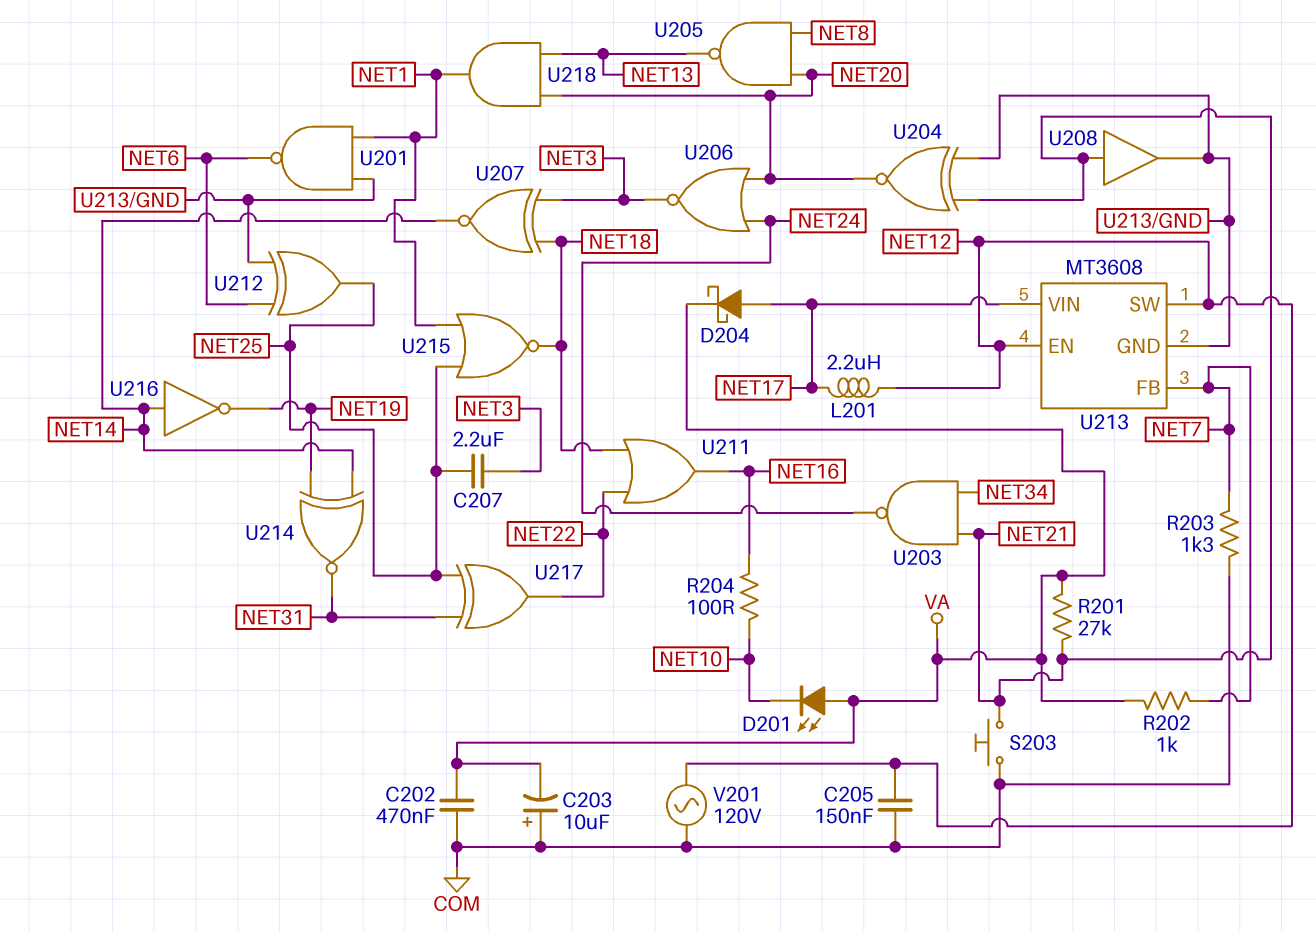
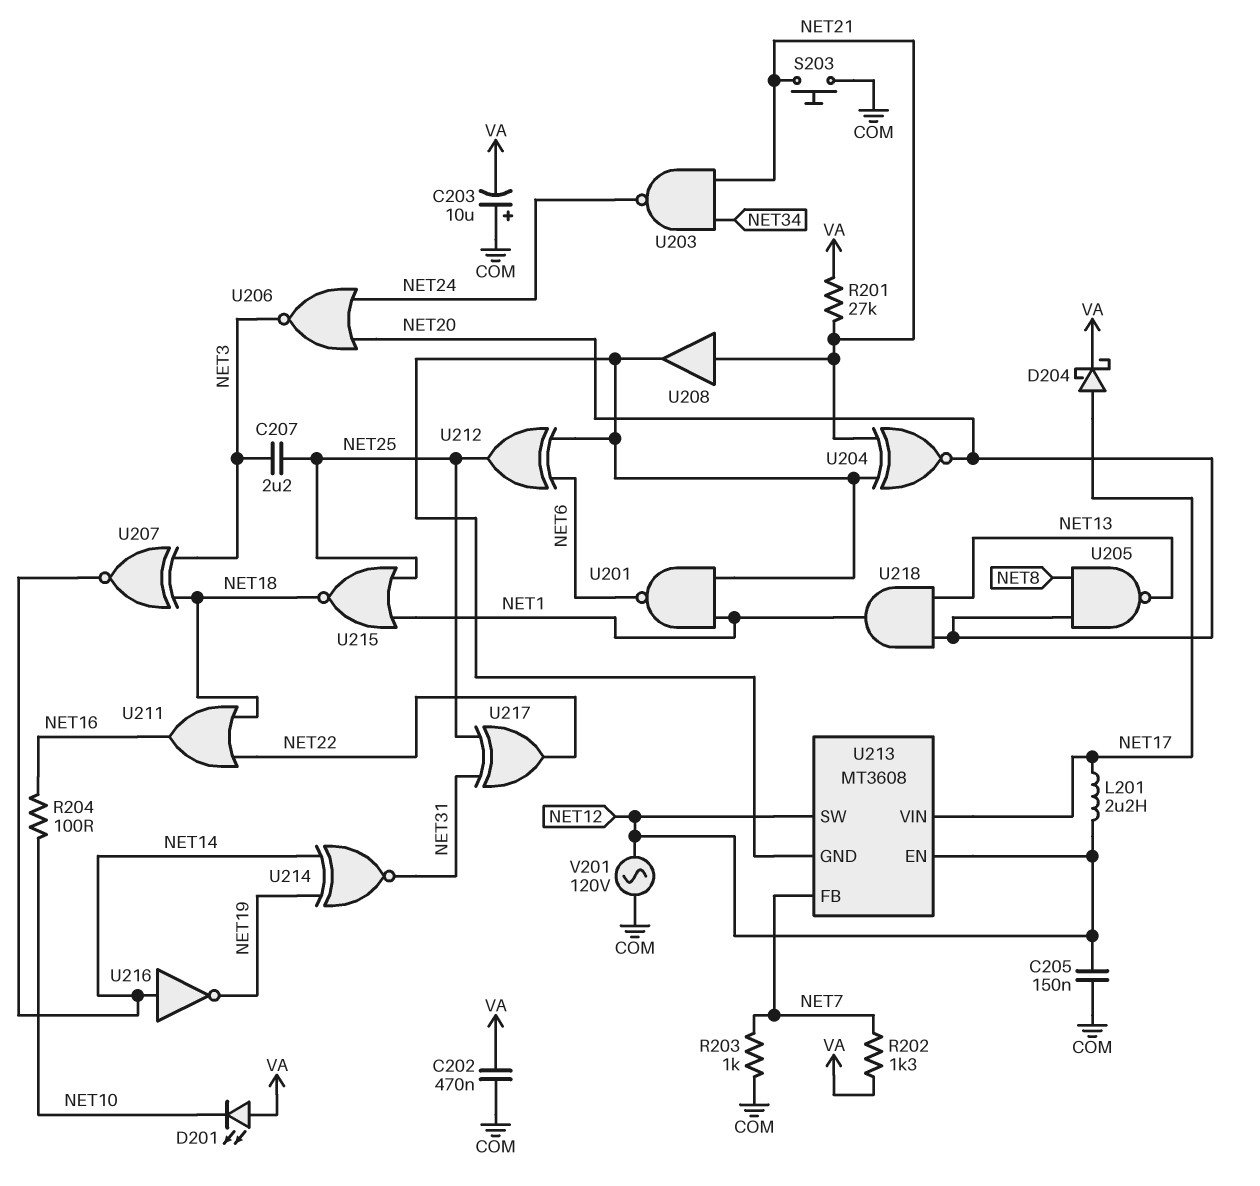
R202: 1k (NET7, VA) -> 1.3k (NET7, VA)
R203: 1.3k (COM, NET7) -> 1k (COM, NET7)

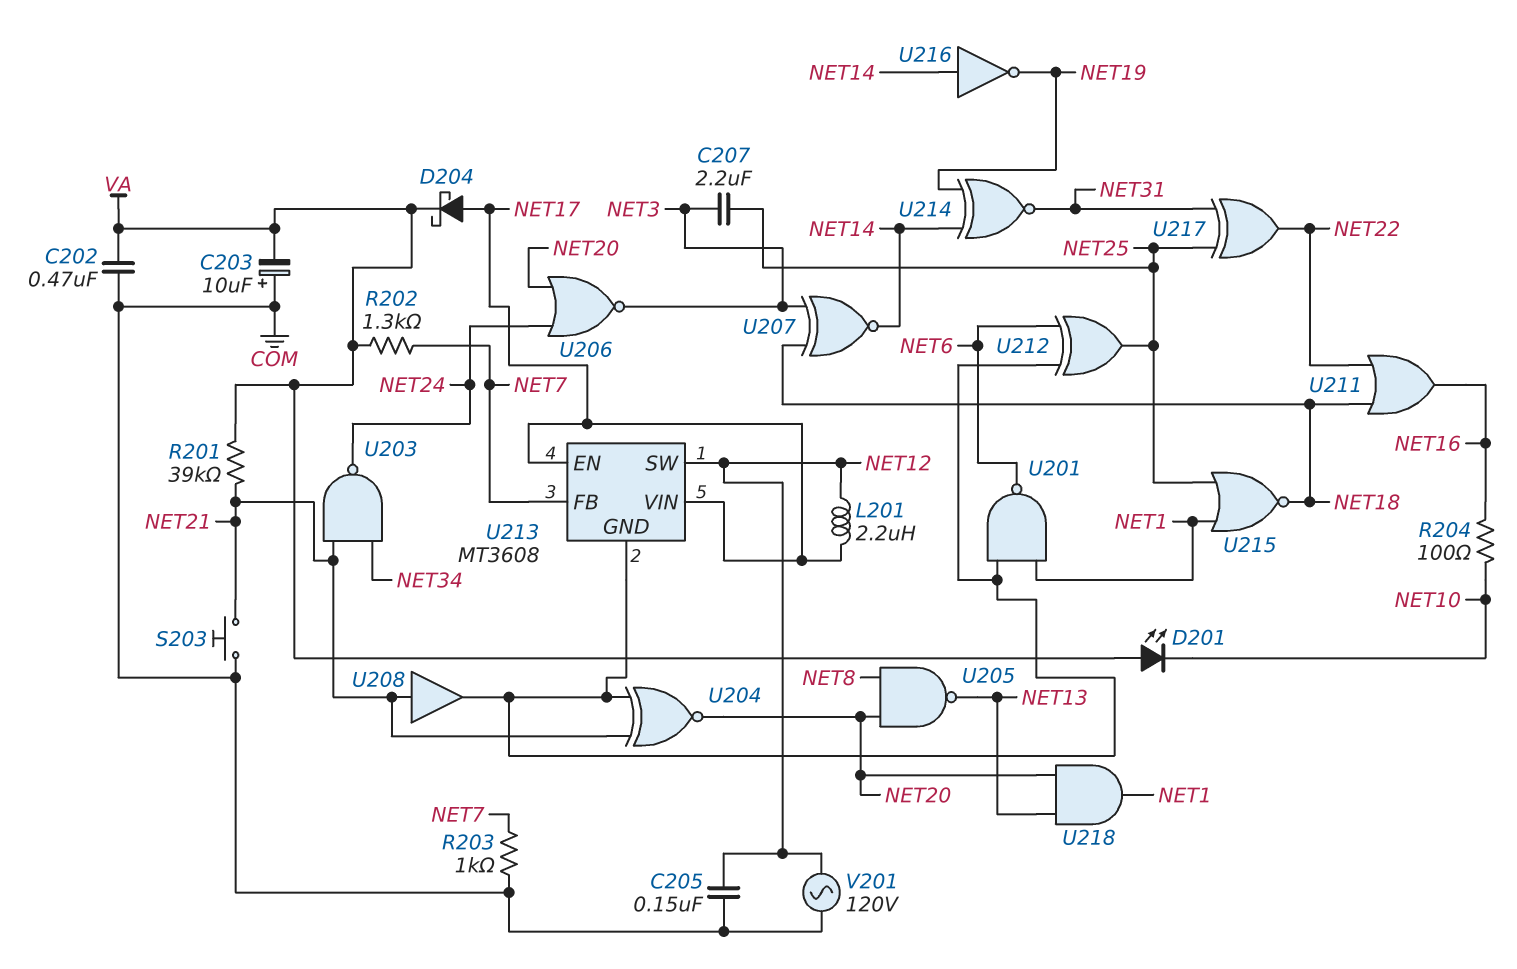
R201: 27k (NET21, VA) -> 39k (NET21, VA)
U213 pin EN: NET12 -> NET17

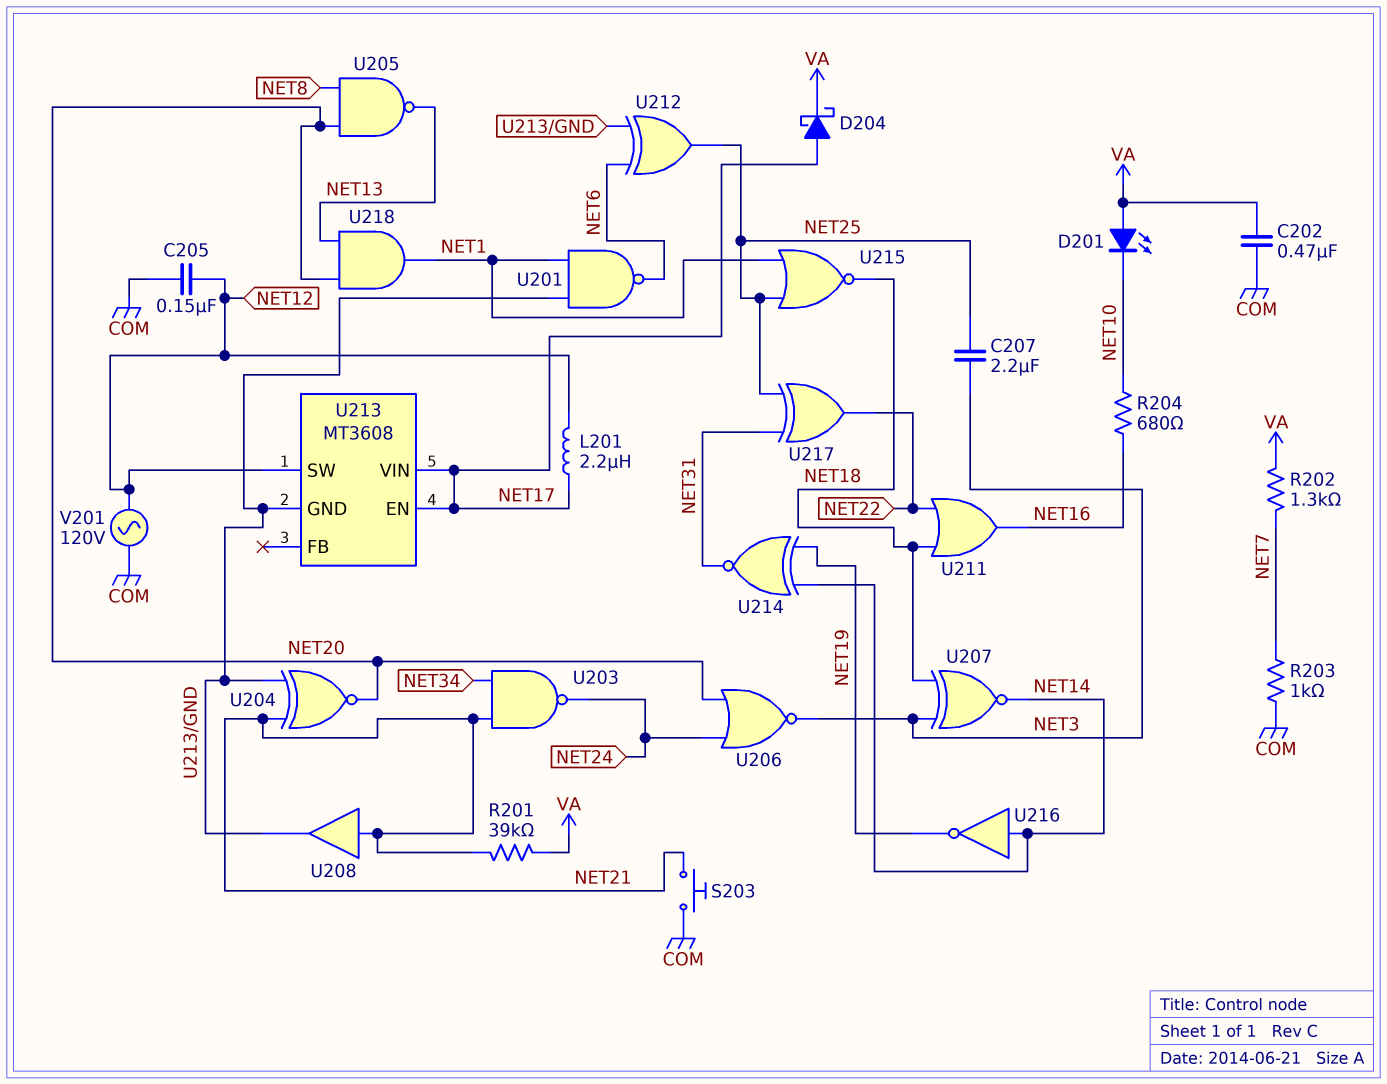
C203: 10uF (plus COM, minus VA) -> none
R204: 100 (NET10, NET16) -> 680 (NET10, NET16)
U213 pin FB: NET7 -> none

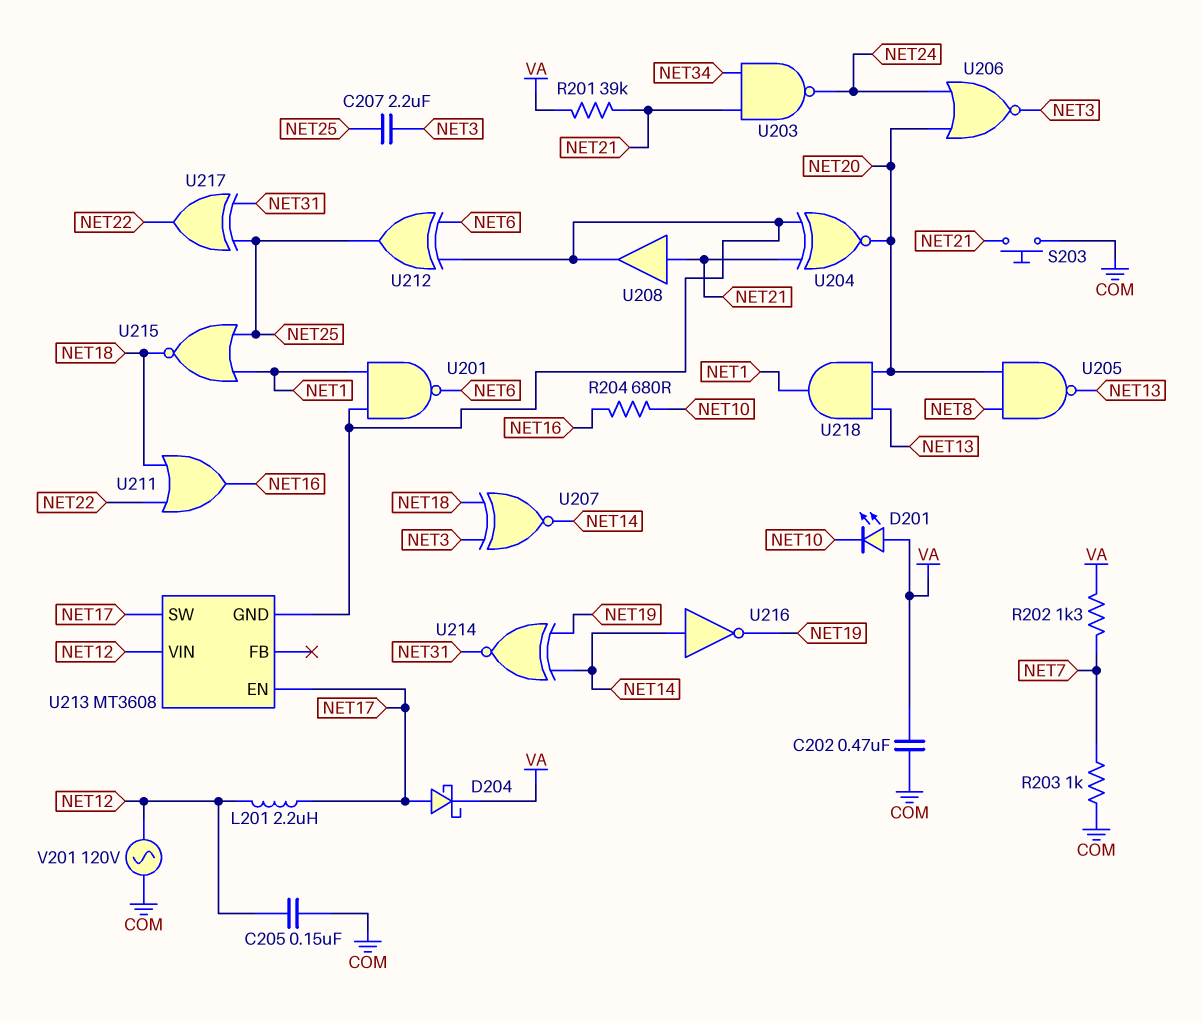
U213 pin SW: NET12 -> NET17
U213 pin VIN: NET17 -> NET12

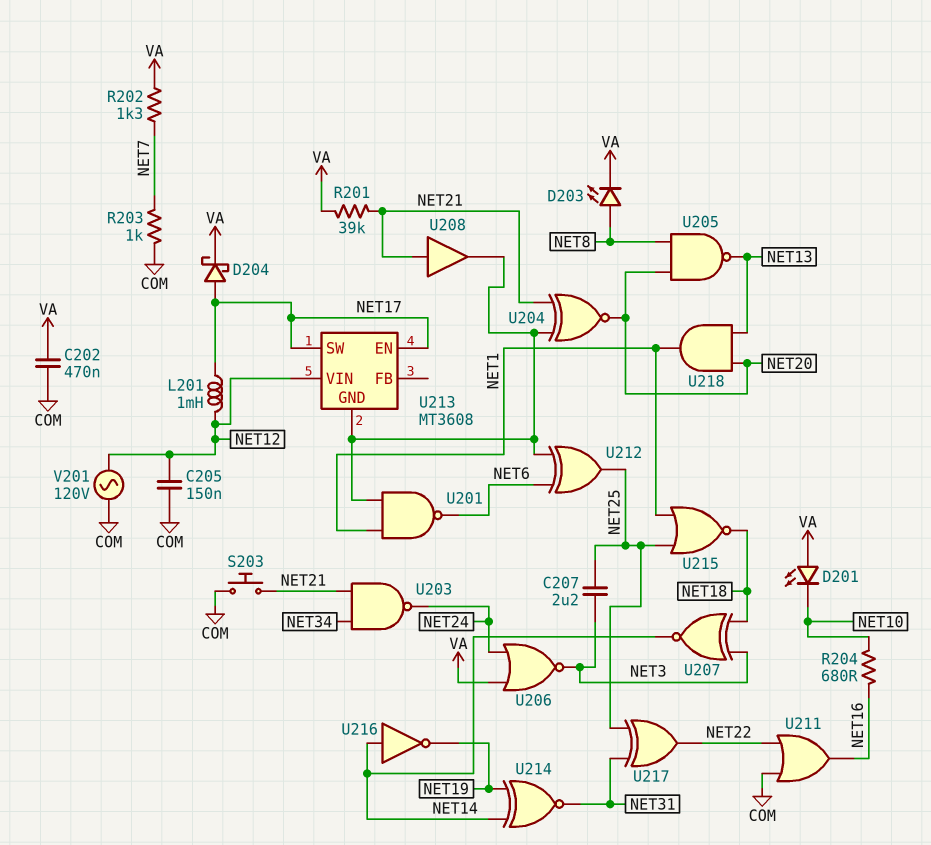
D203: none -> LED (A NET8, K VA)
L201: 2.2uH (NET12, NET17) -> 1mH (NET12, NET17)
U206: NOR (in NET20, in NET24, out NET3) -> NOR (in NET24, in VA, out NET3)
U211: OR (in NET18, in NET22, out NET16) -> OR (in COM, in NET22, out NET16)

